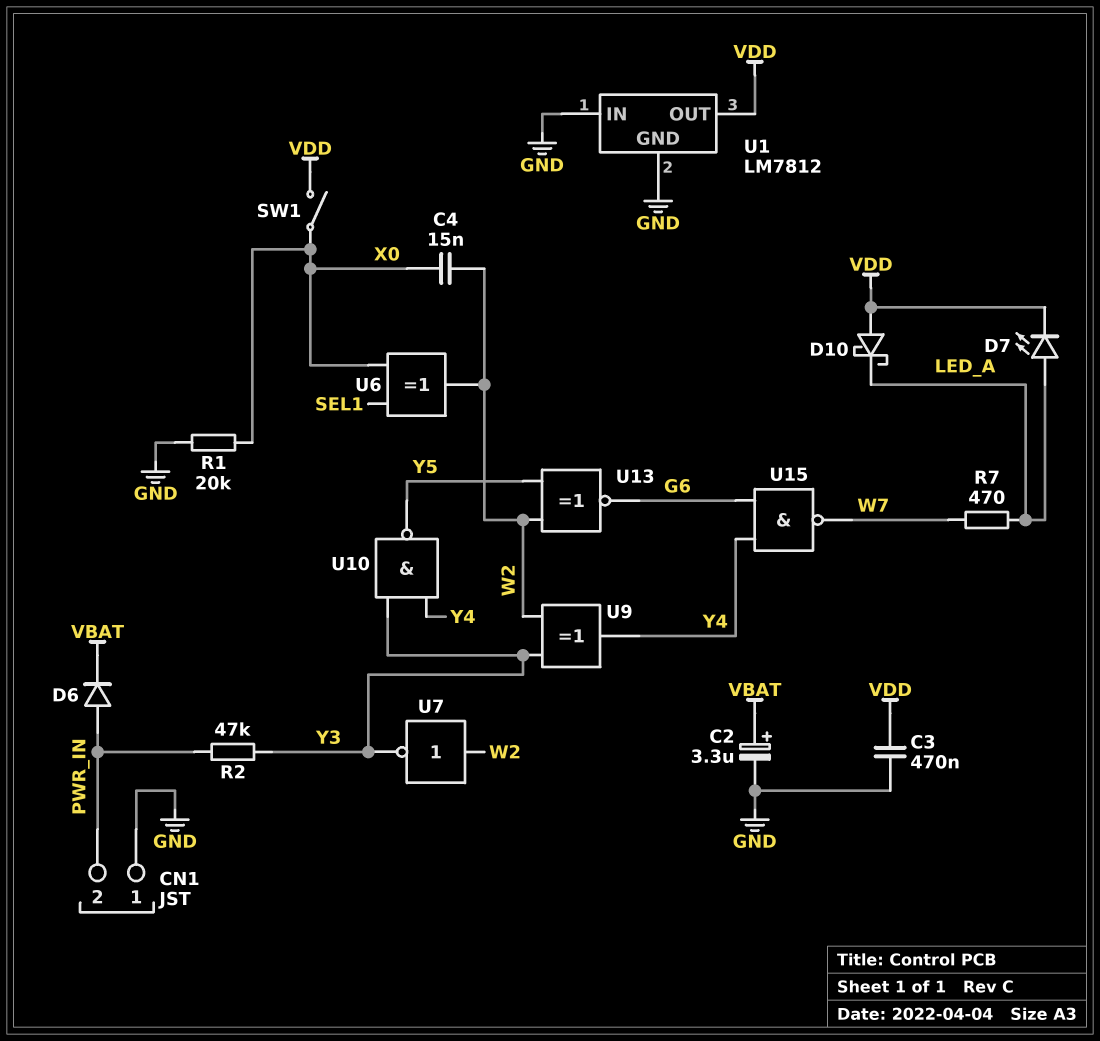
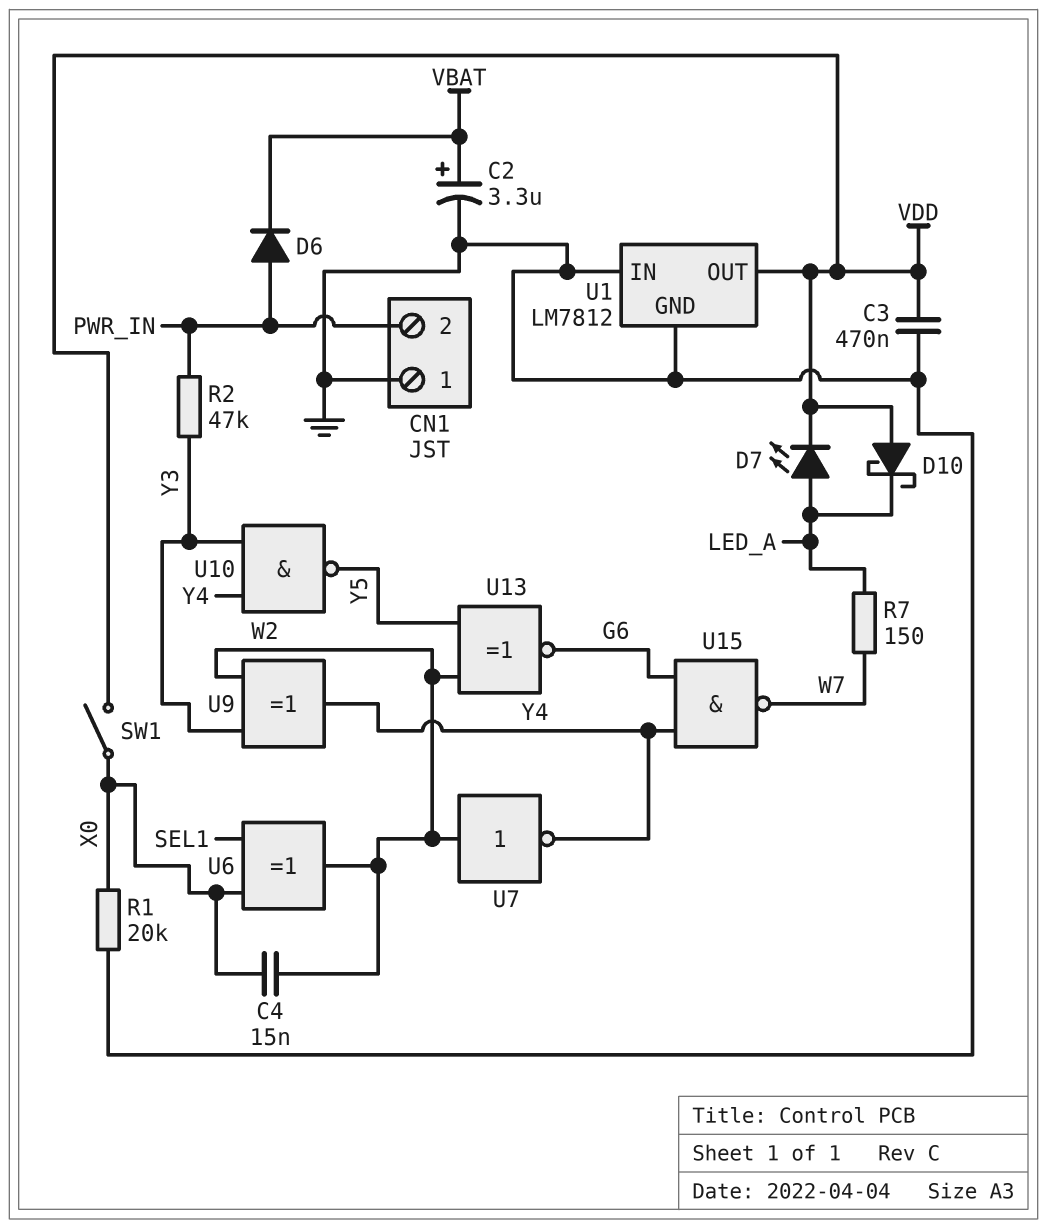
R7: 470 (LED_A, W7) -> 150 (LED_A, W7)
U7: NOT (in W2, out Y3) -> NOT (in W2, out Y4)

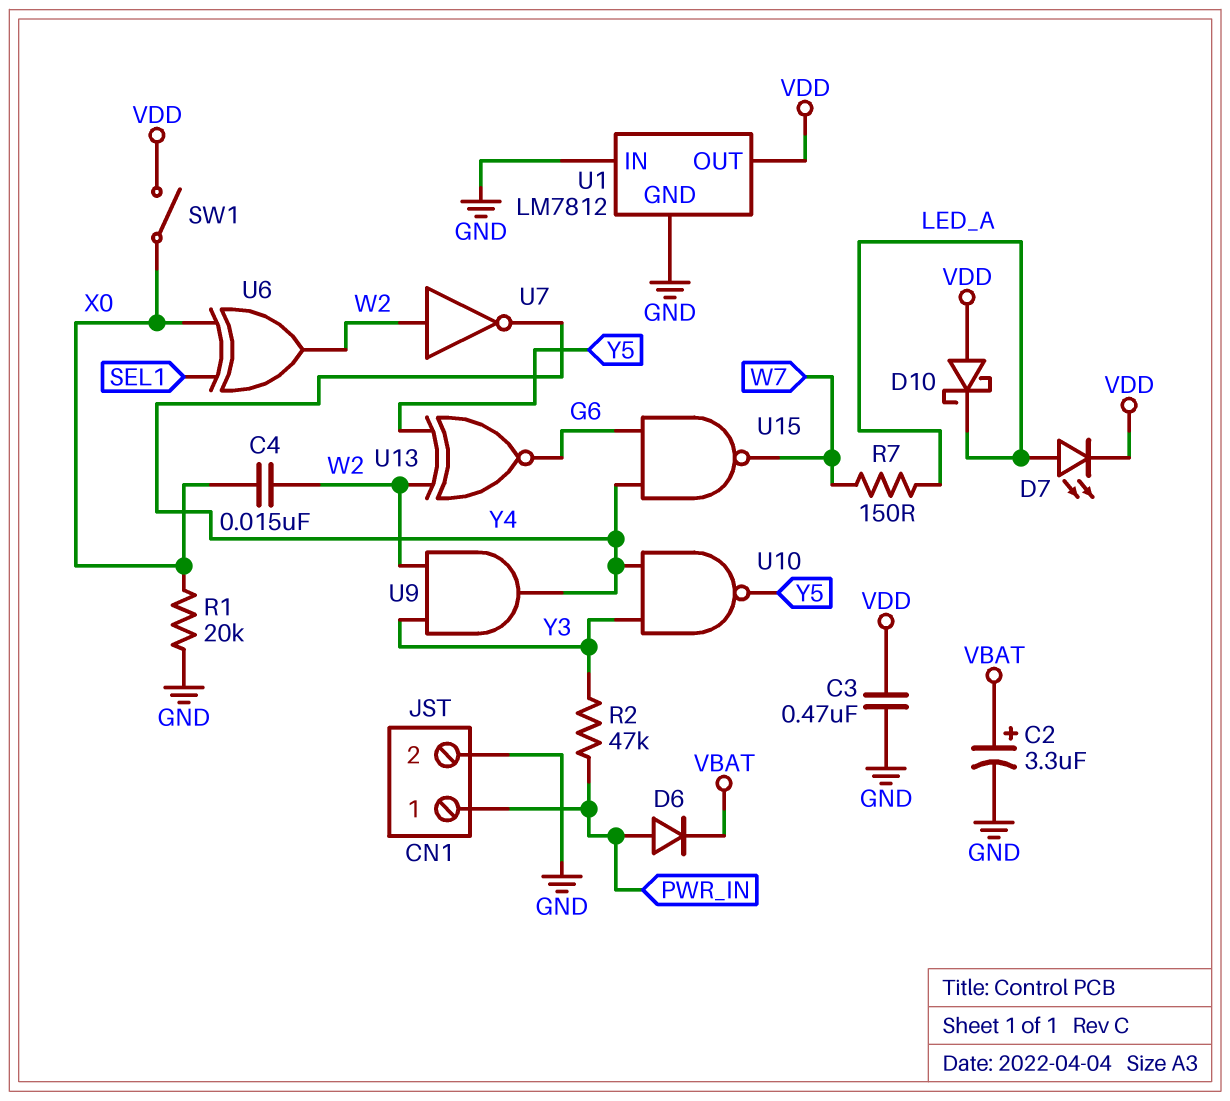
CN1 pin 1: GND -> PWR_IN
CN1 pin 2: PWR_IN -> GND
U9: XOR (in W2, in Y3, out Y4) -> AND (in W2, in Y3, out Y4)

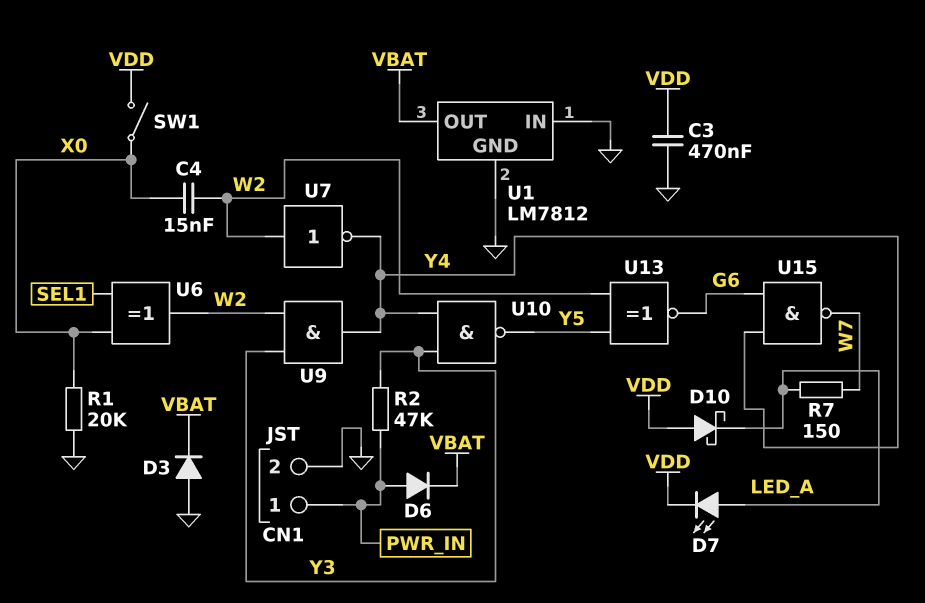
C2: 3.3uF (plus VBAT, minus GND) -> none
D3: none -> diode (A GND, K VBAT)
U1 pin OUT: VDD -> VBAT

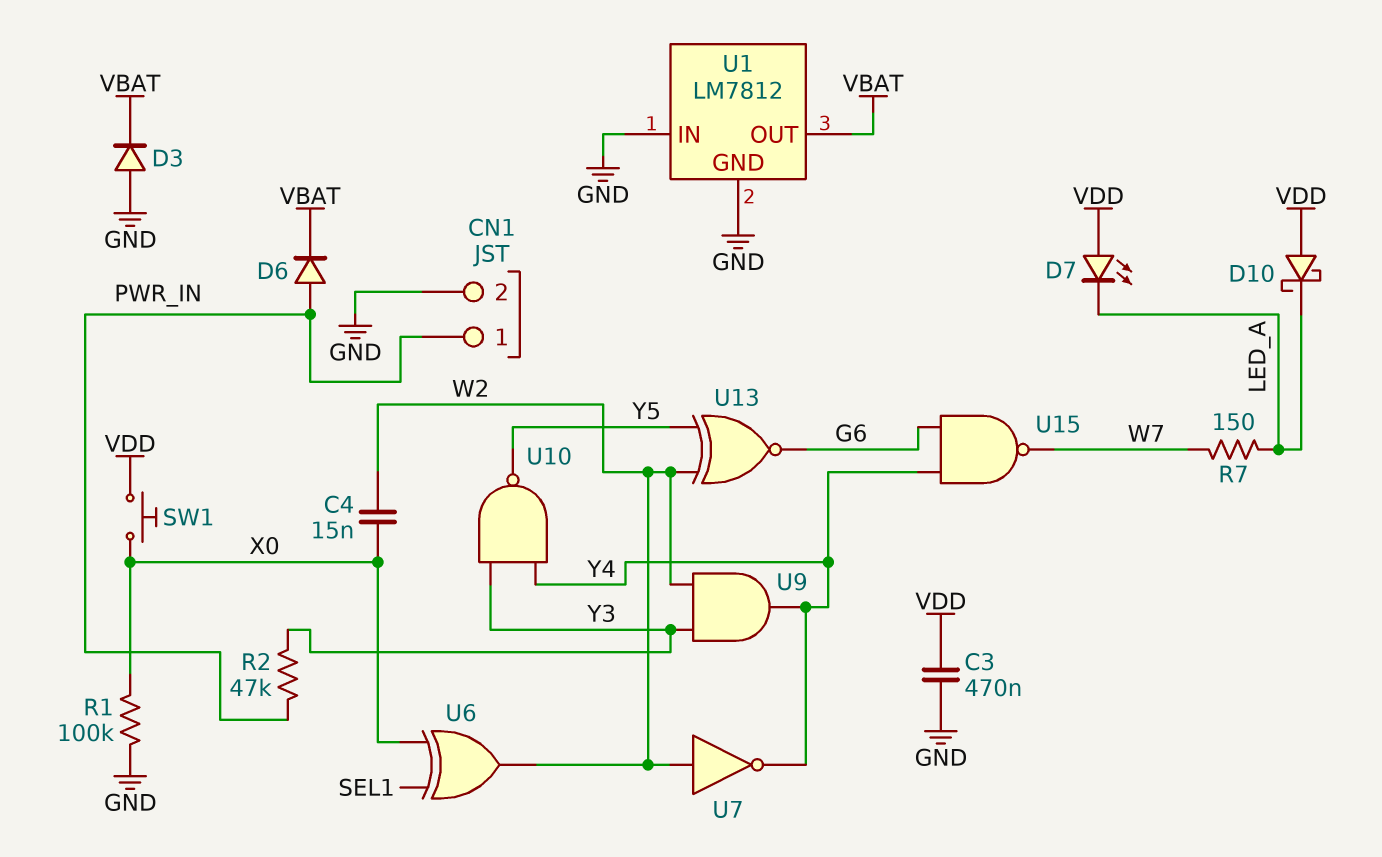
D7: LED (A LED_A, K VDD) -> LED (A VDD, K LED_A)
R1: 20k (GND, X0) -> 100k (GND, X0)
SW1: switch (VDD, X0) -> button (VDD, X0)

